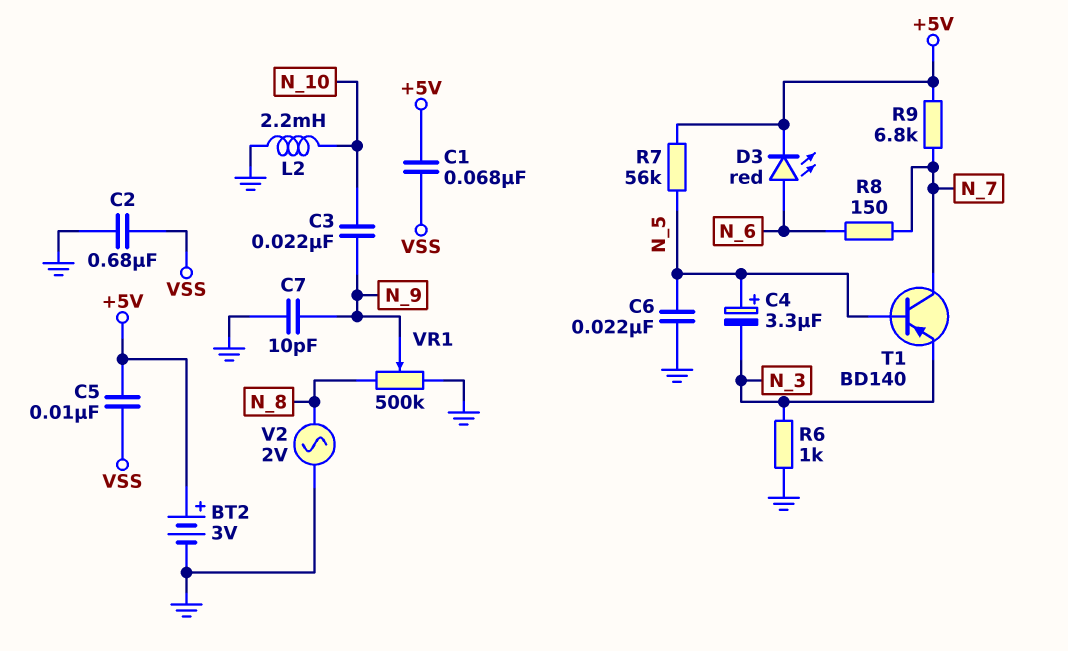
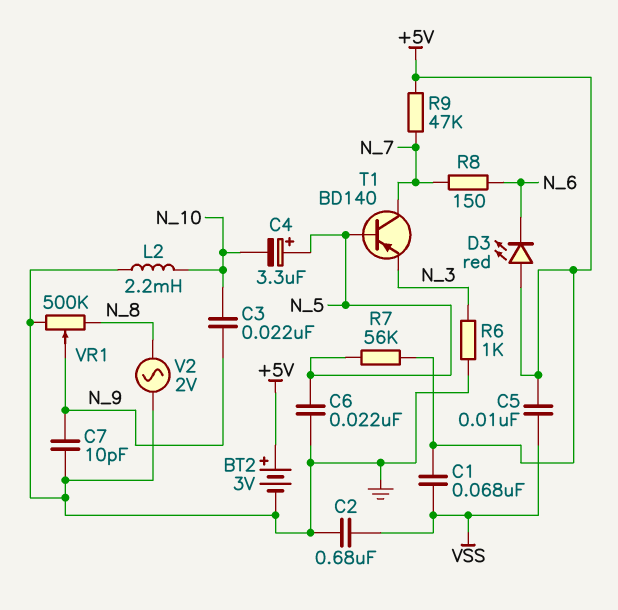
C4: 3.3uF (plus N_5, minus N_3) -> 3.3uF (plus N_5, minus N_10)
D3: LED red (A N_6, K +5V) -> LED red (A +5V, K N_6)
R9: 6.8k (+5V, N_7) -> 47k (+5V, N_7)

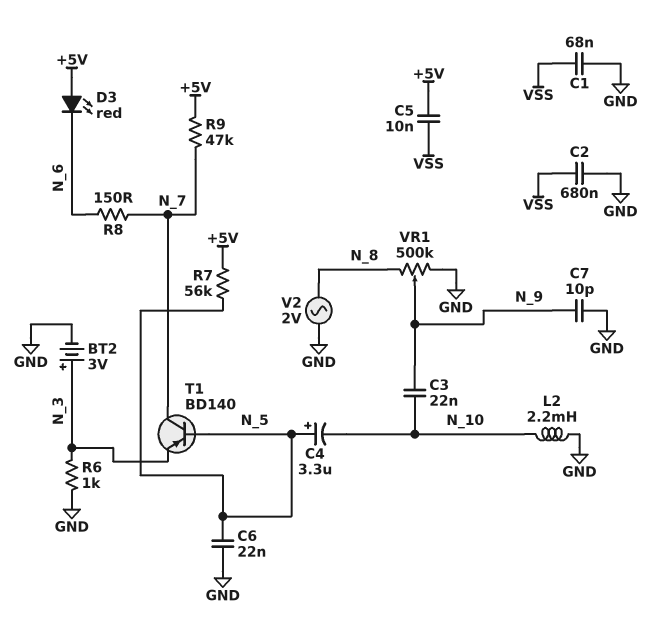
BT2: 3V (plus +5V, minus GND) -> 3V (plus N_3, minus GND)
C1: 68nF (+5V, VSS) -> 68nF (GND, VSS)

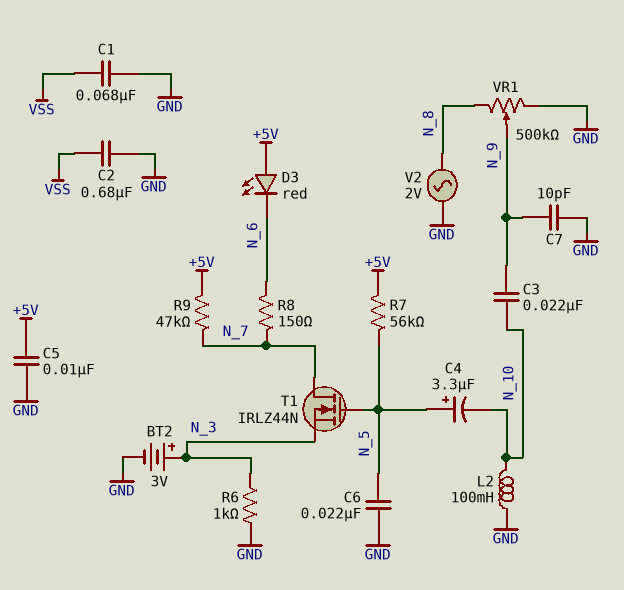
C5: 10nF (+5V, VSS) -> 10nF (+5V, GND)
L2: 2.2mH (GND, N_10) -> 100mH (GND, N_10)
T1: PNP BD140 (B N_5, C N_7, E N_3) -> NMOS IRLZ44N (G N_5, D N_7, S N_3)

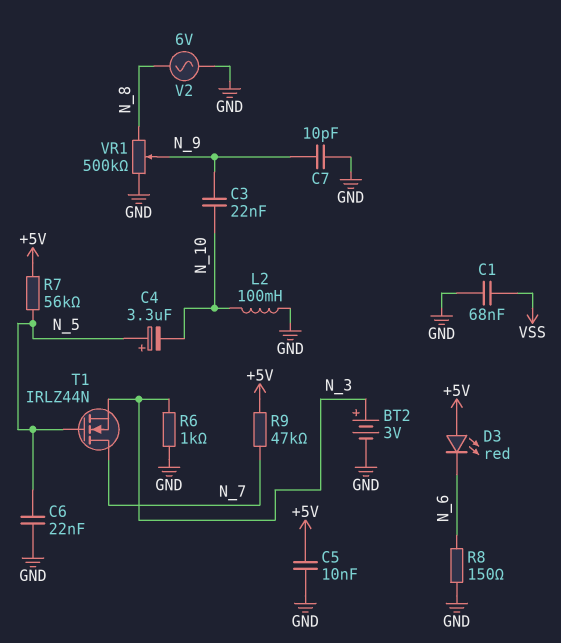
C2: 680nF (GND, VSS) -> none
R8: 150 (N_6, N_7) -> 150 (GND, N_6)
V2: AC 2V (GND, N_8) -> AC 6V (GND, N_8)

